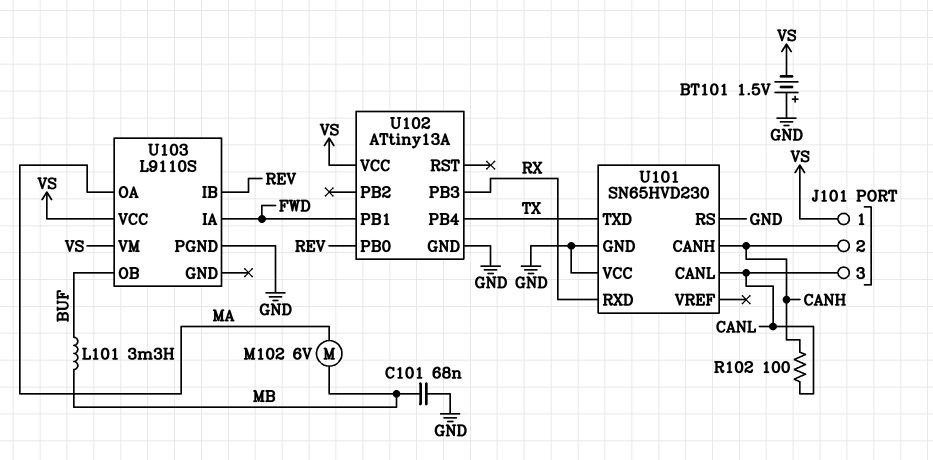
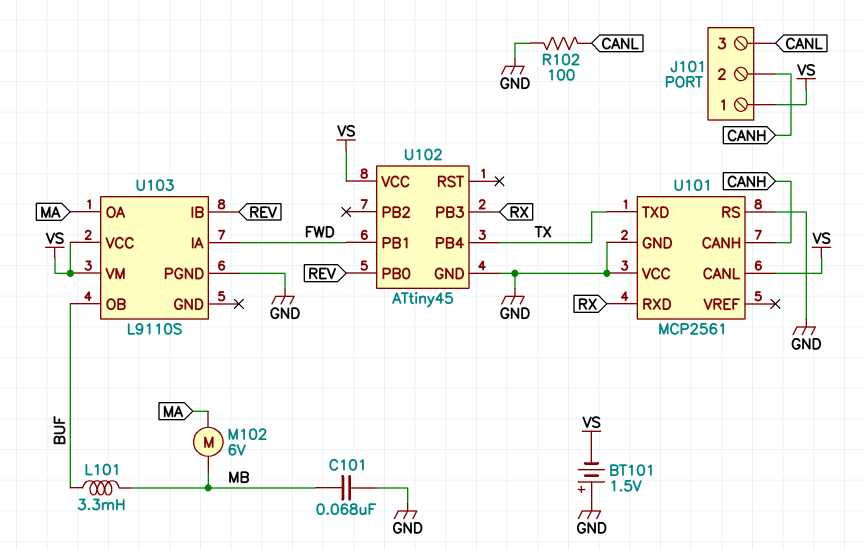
R102: 100 (CANH, CANL) -> 100 (CANL, GND)
U101: SN65HVD230 -> MCP2561
U101 pin CANL: CANL -> VS
U102: ATtiny13A -> ATtiny45

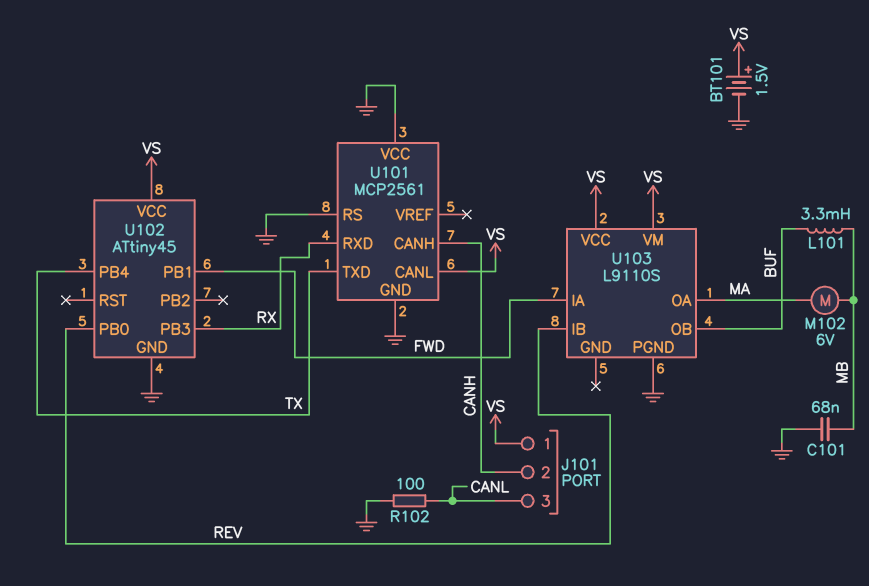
BT101: 1.5V (plus GND, minus VS) -> 1.5V (plus VS, minus GND)

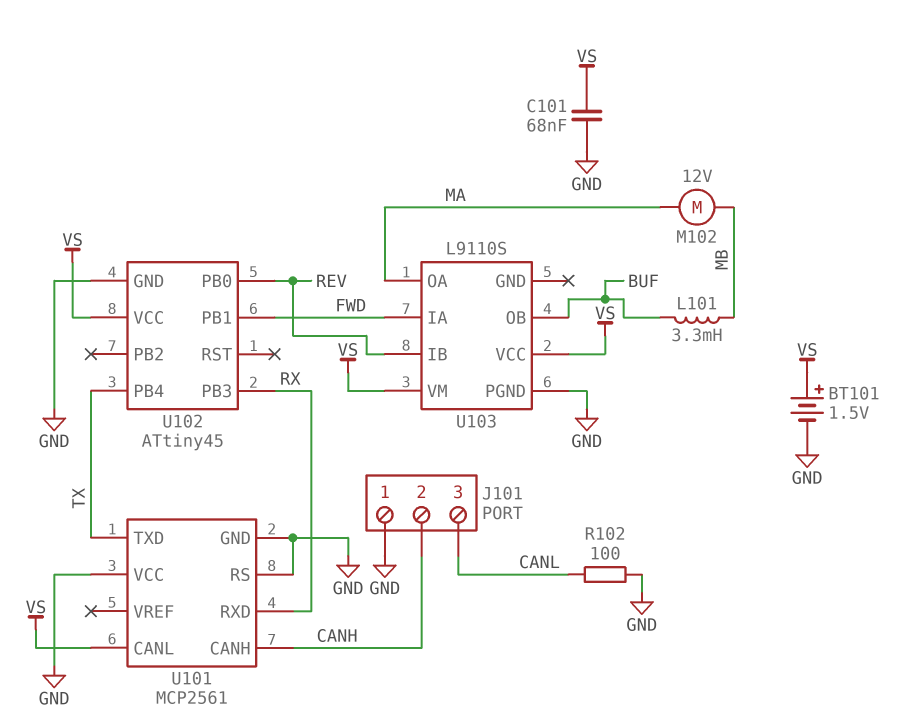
C101: 68nF (GND, MB) -> 68nF (GND, VS)
J101 pin 1: VS -> GND
M102: motor 6V (MA, MB) -> motor 12V (MA, MB)

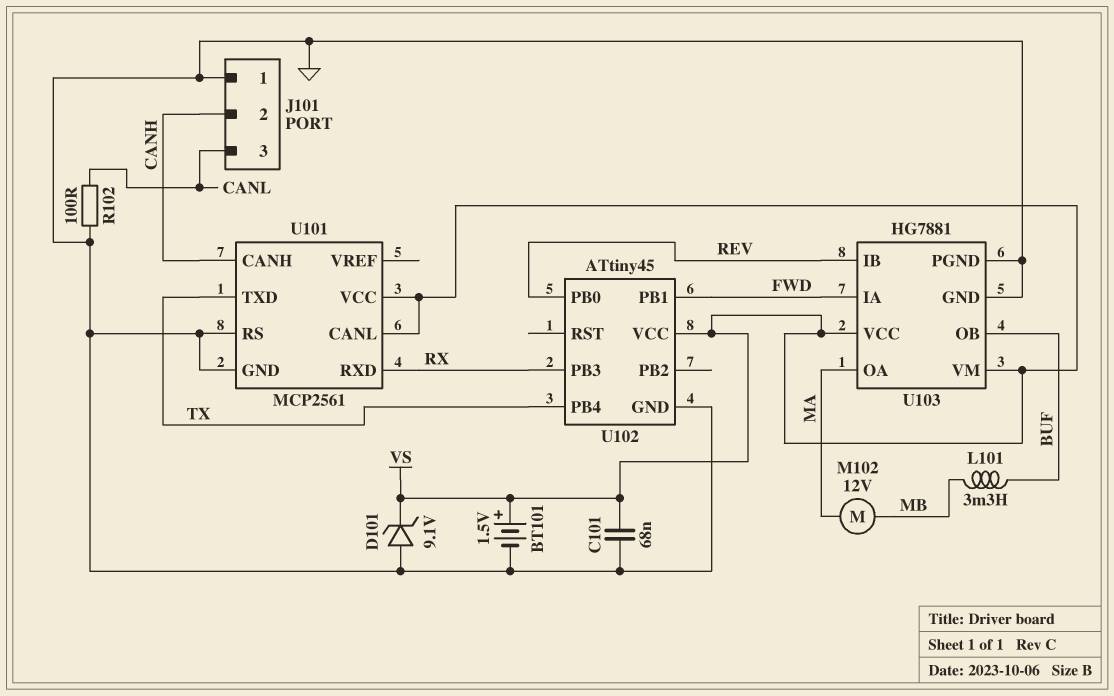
D101: none -> zener 9.1V (A GND, K VS)
U101 pin VCC: GND -> VS
U103: L9110S -> HG7881
U103 pin GND: none -> GND

